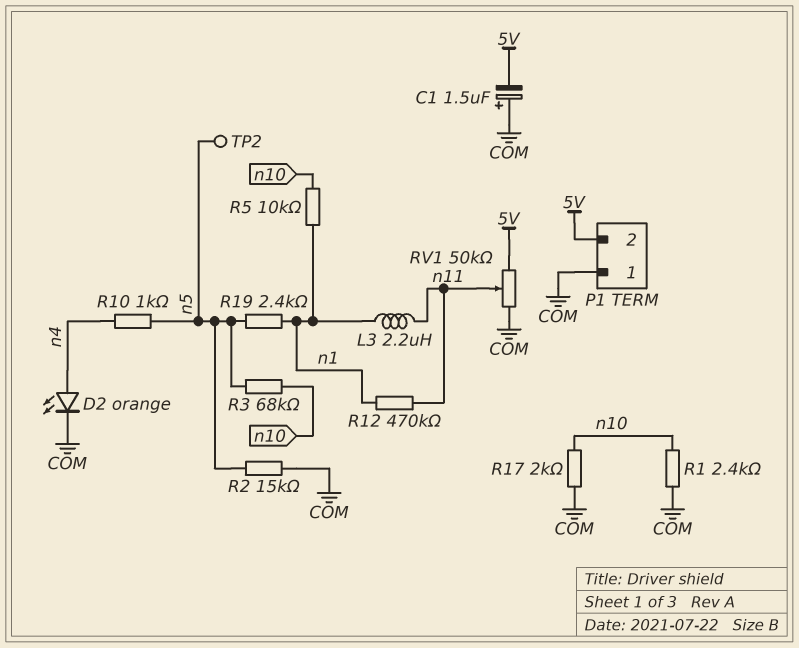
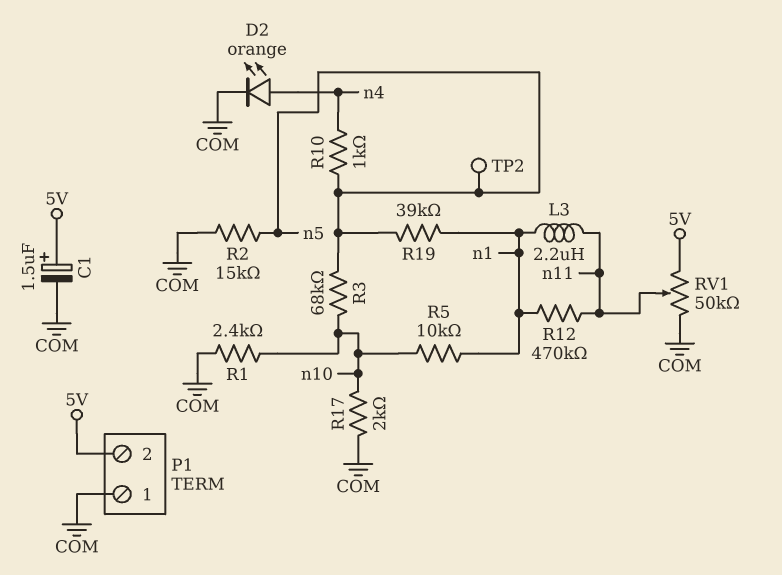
C1: 1.5uF (plus COM, minus 5V) -> 1.5uF (plus 5V, minus COM)
R19: 2.4k (n1, n5) -> 39k (n1, n5)

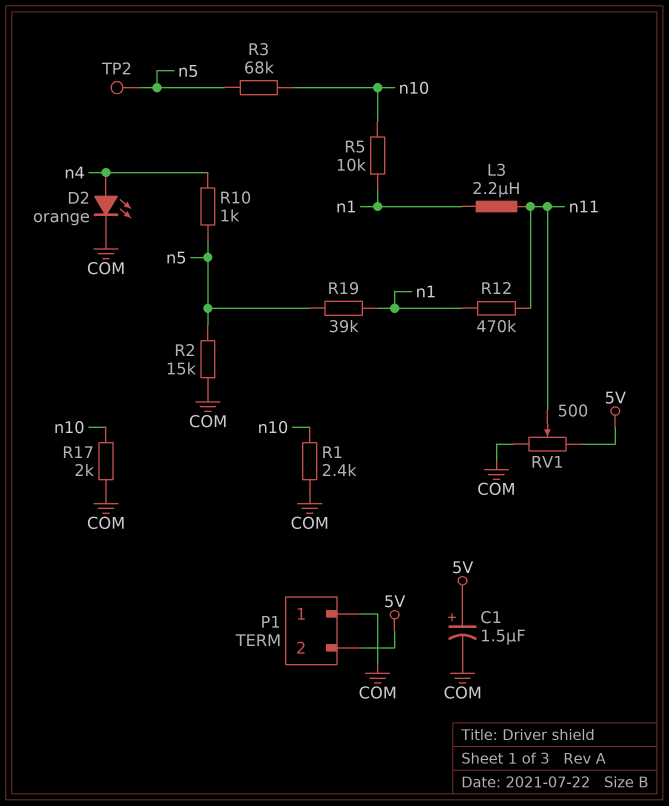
RV1: 50k (5V, COM, wiper n11) -> 500 (5V, COM, wiper n11)

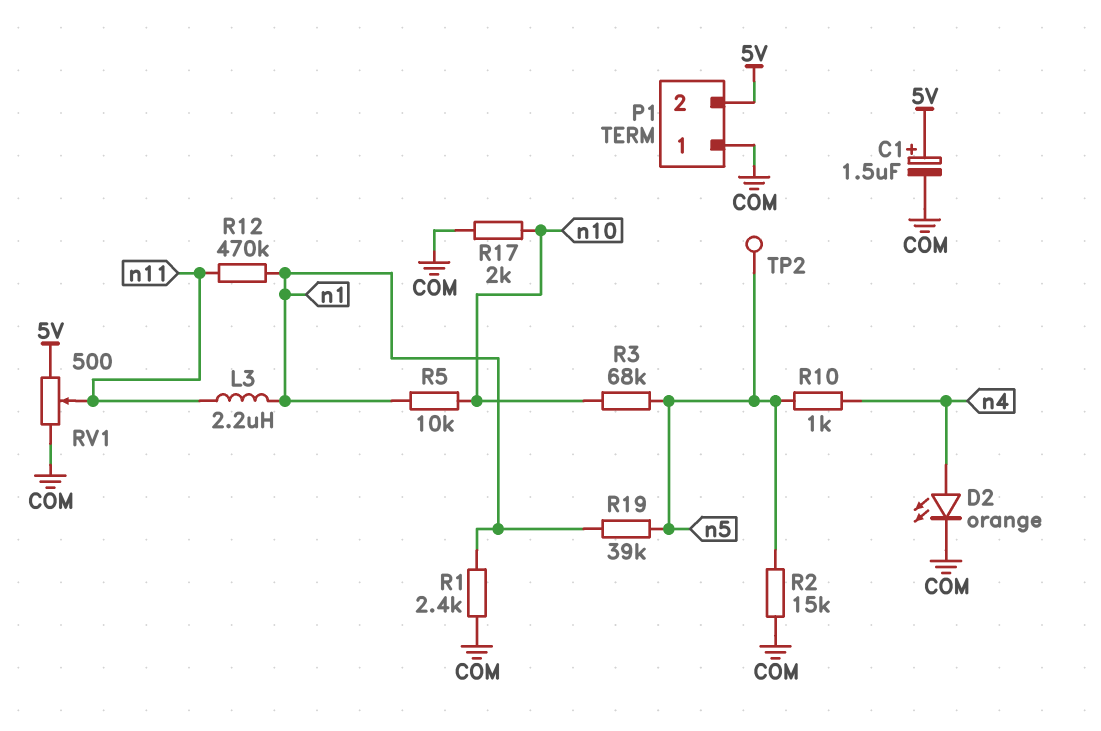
R1: 2.4k (COM, n10) -> 2.4k (COM, n1)

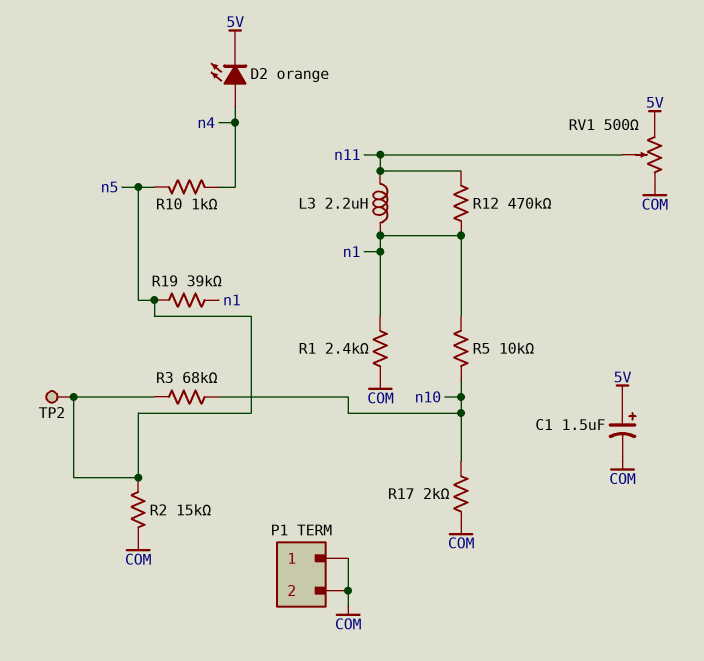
D2: LED orange (A n4, K COM) -> LED orange (A n4, K 5V)
P1 pin 2: 5V -> COM

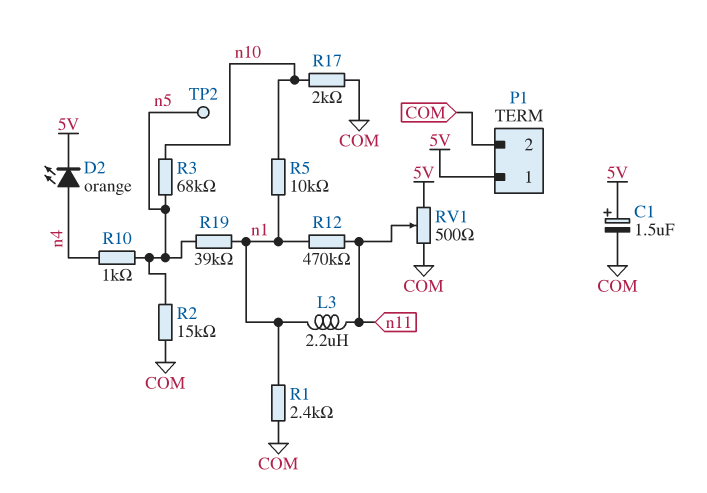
P1 pin 1: COM -> 5V

